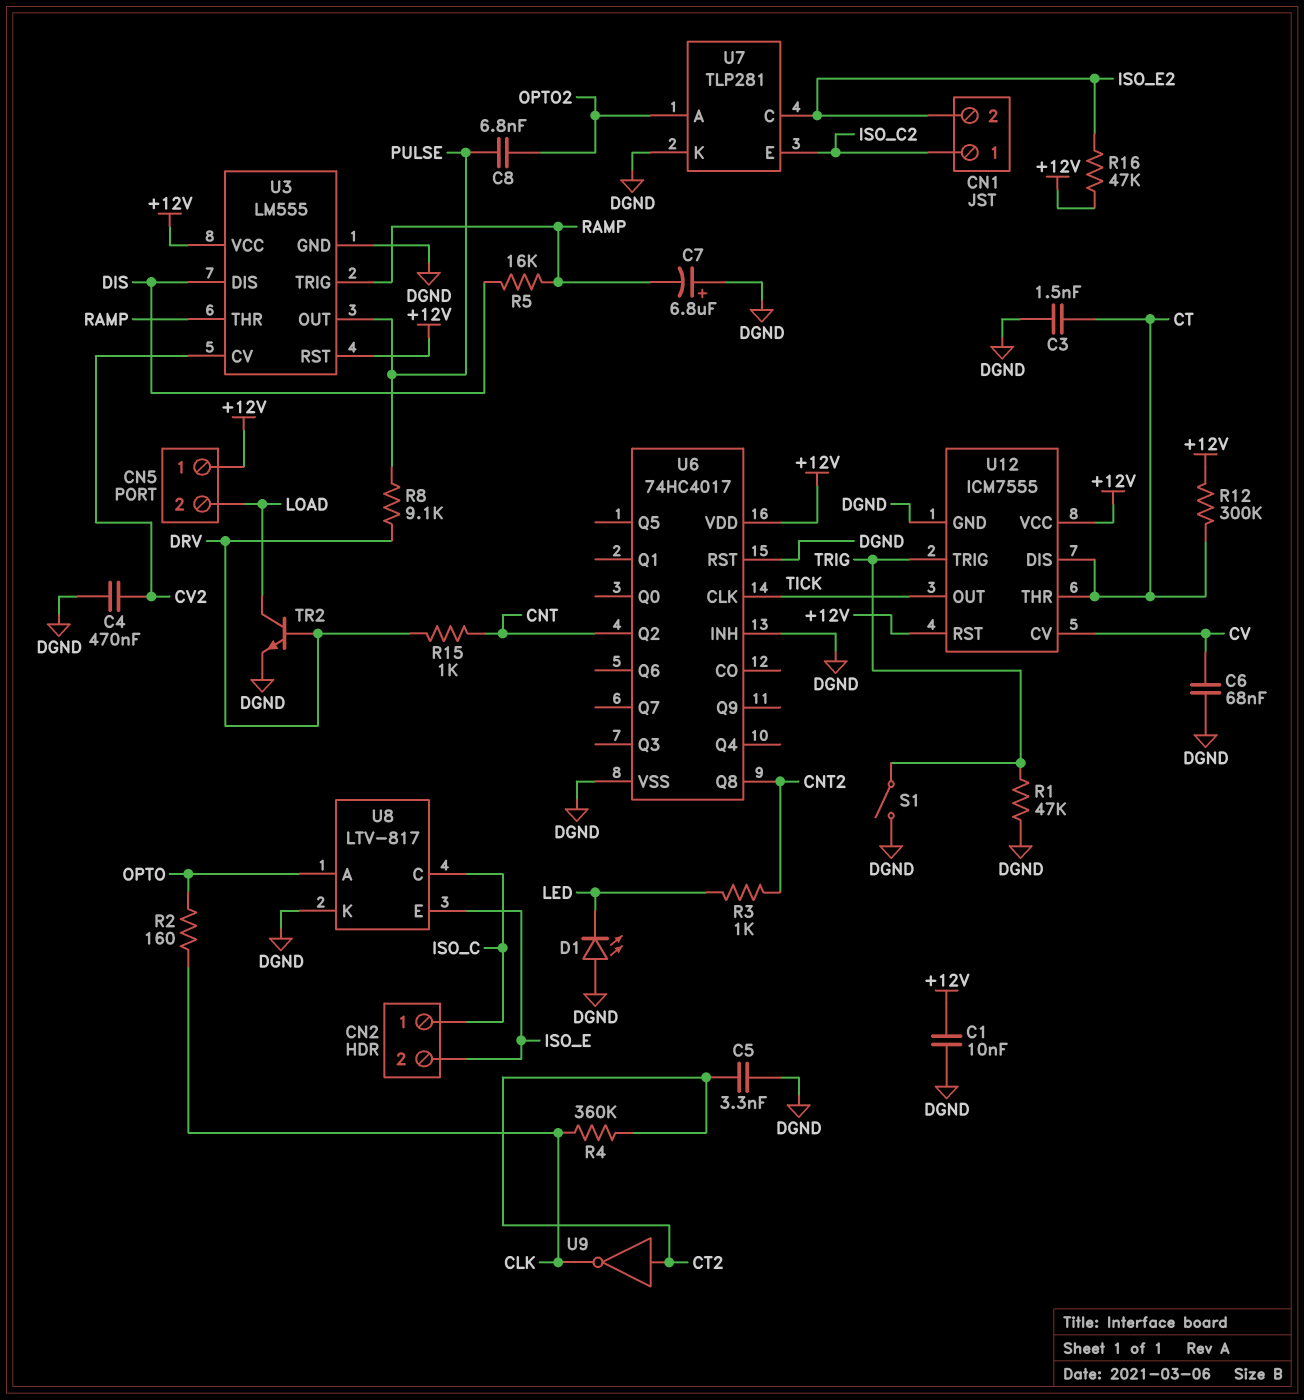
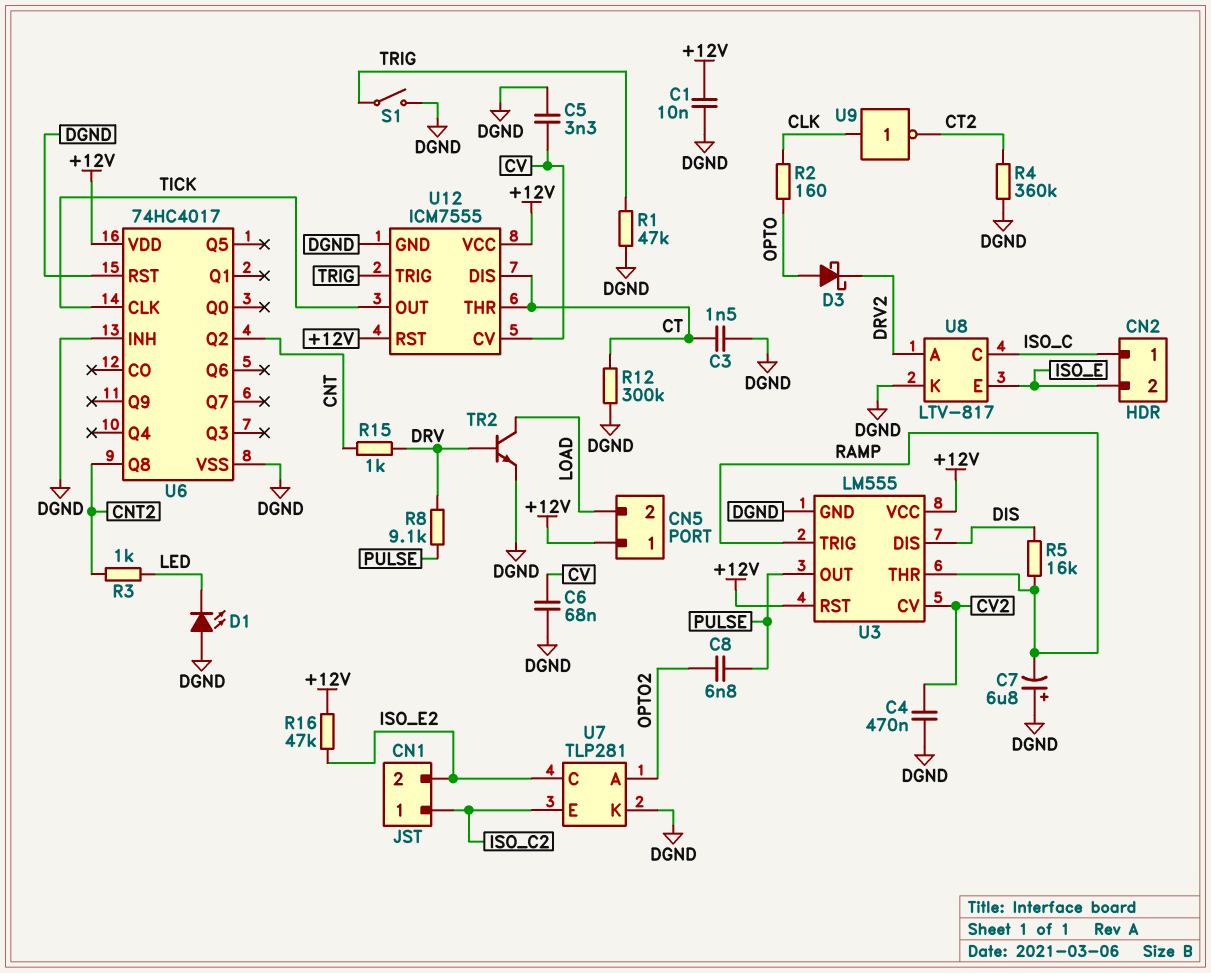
C5: 3.3nF (CT2, DGND) -> 3.3nF (CV, DGND)
D3: none -> schottky (A OPTO, K DRV2)
R4: 360k (CLK, CT2) -> 360k (CT2, DGND)
R12: 300k (+12V, CT) -> 300k (CT, DGND)
U8 pin A: OPTO -> DRV2
U9: NOT (in CT2, out CLK) -> NOT (in CLK, out CT2)

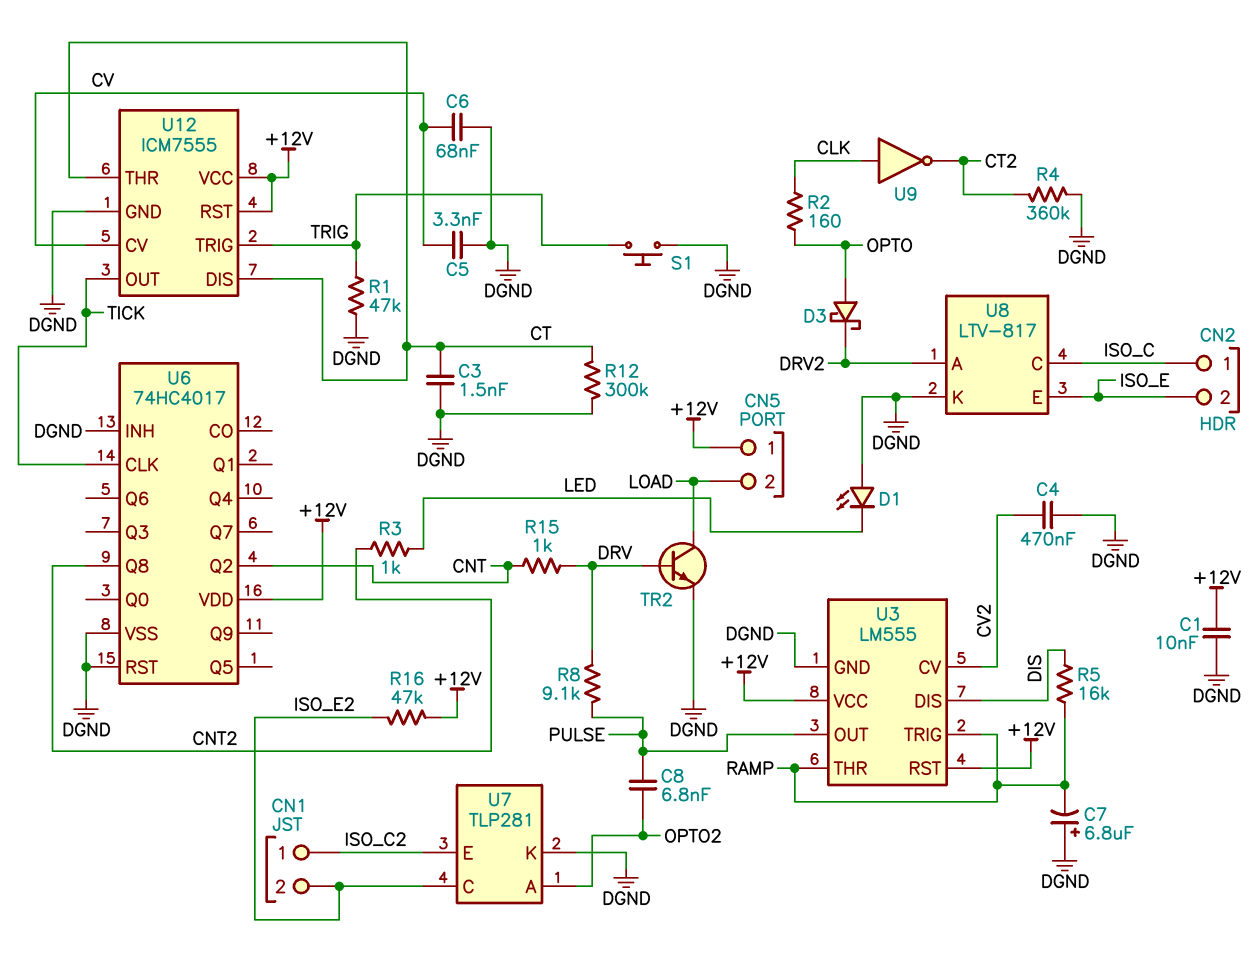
S1: switch (DGND, TRIG) -> button (DGND, TRIG)

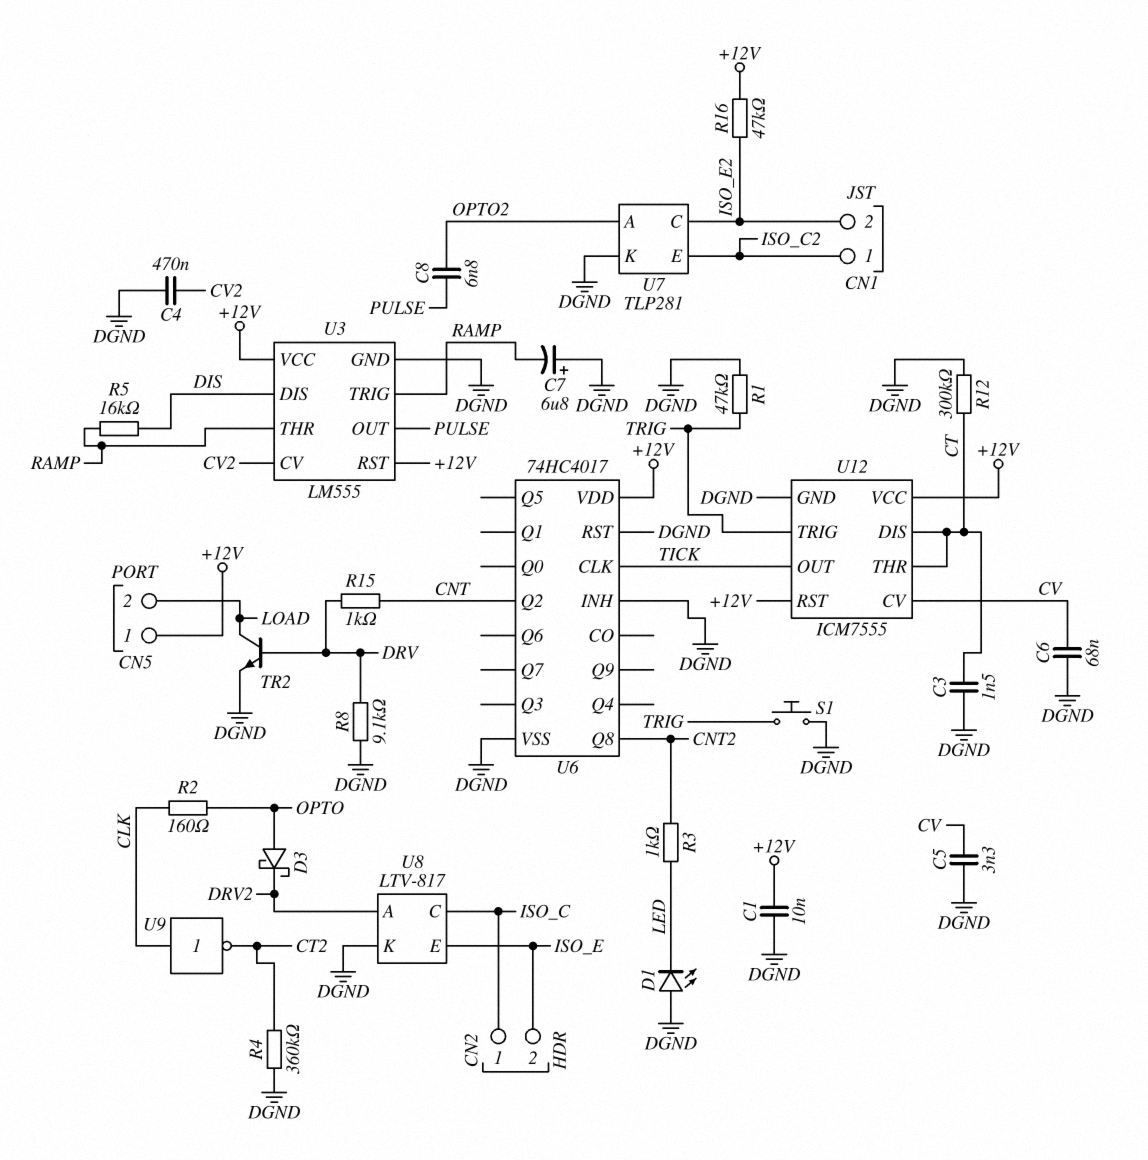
R8: 9.1k (DRV, PULSE) -> 9.1k (DGND, DRV)

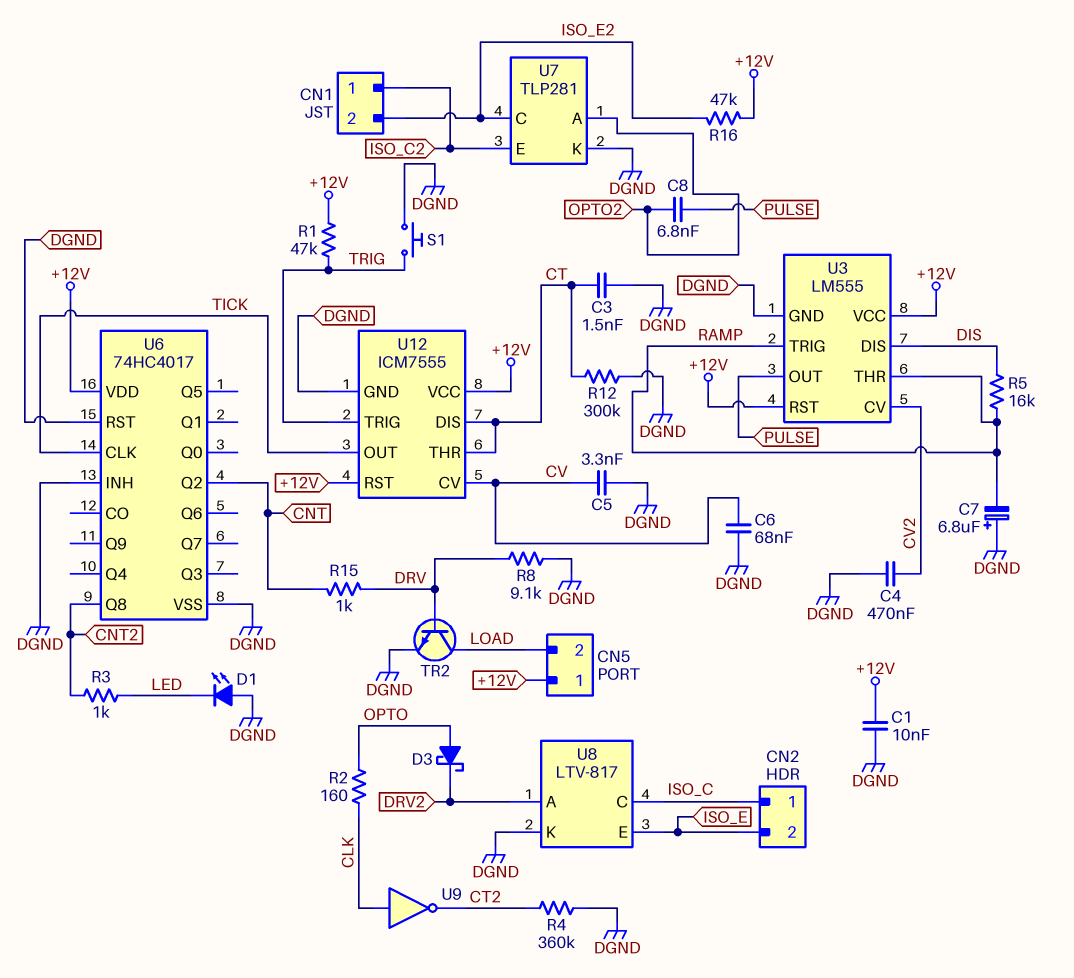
R1: 47k (DGND, TRIG) -> 47k (+12V, TRIG)

